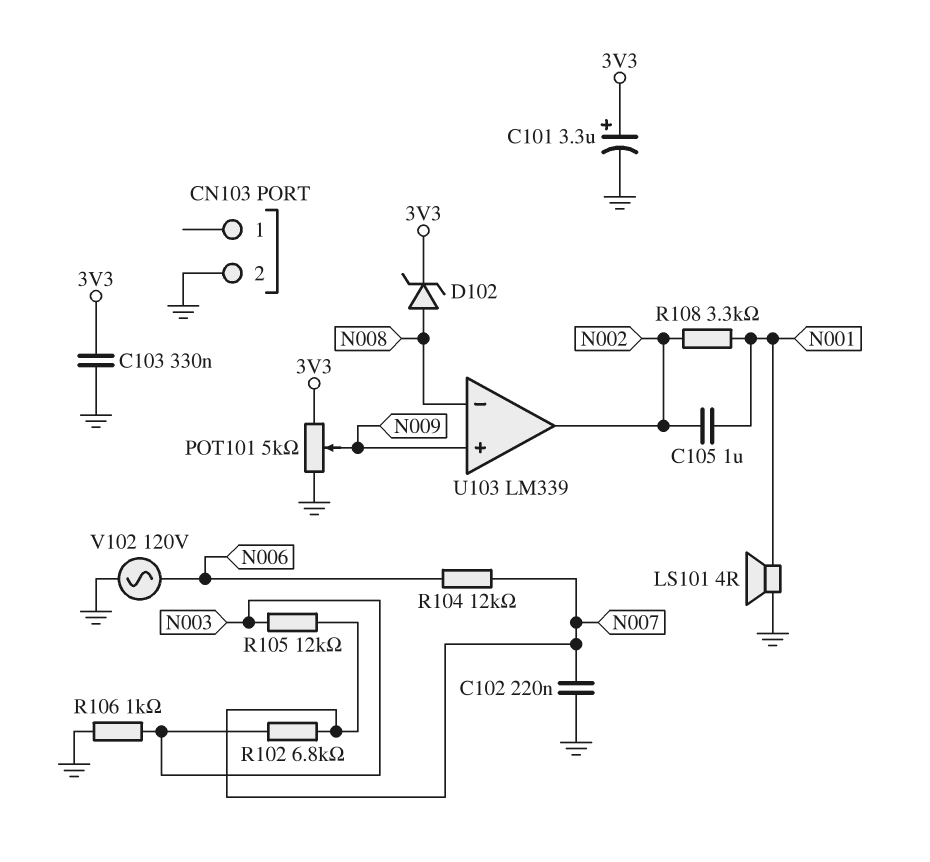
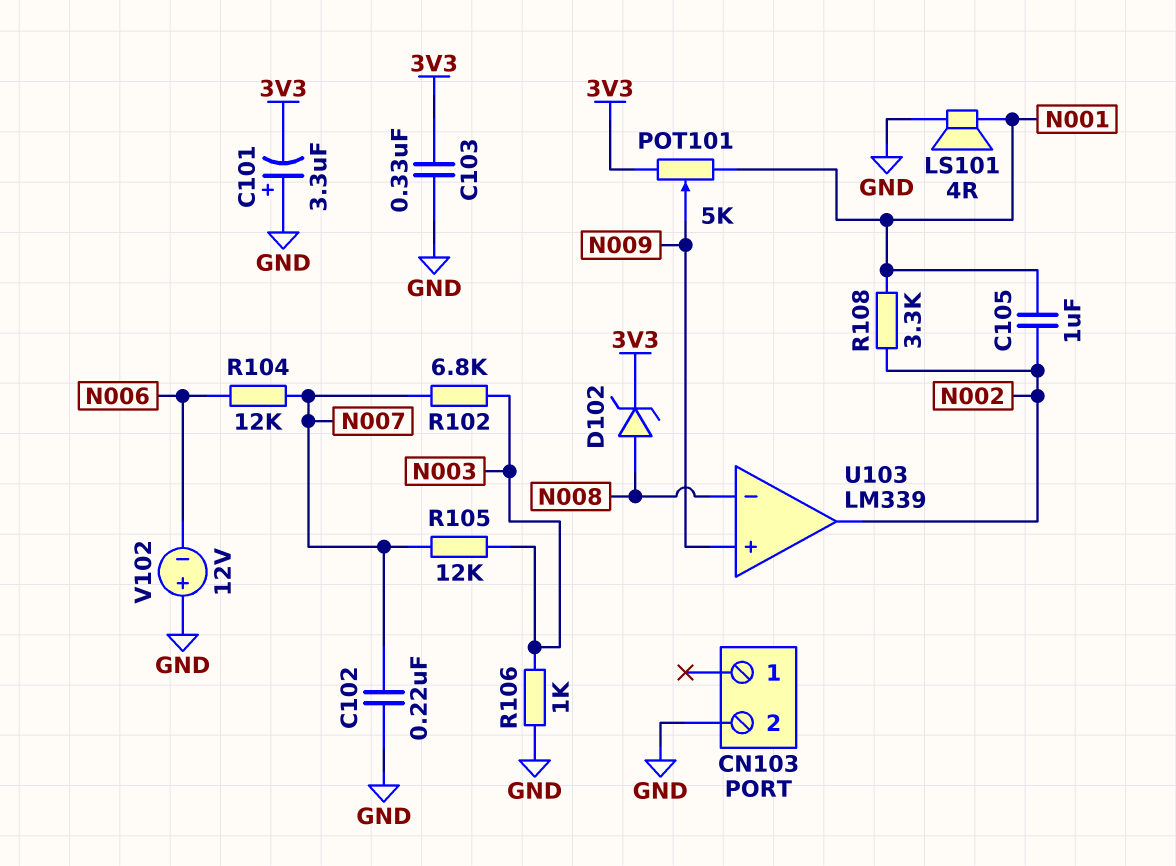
C101: 3.3uF (plus 3V3, minus GND) -> 3.3uF (plus GND, minus 3V3)
POT101: 5k (3V3, GND, wiper N009) -> 5k (3V3, N001, wiper N009)
V102: AC 120V (GND, N006) -> 12V (plus GND, minus N006)

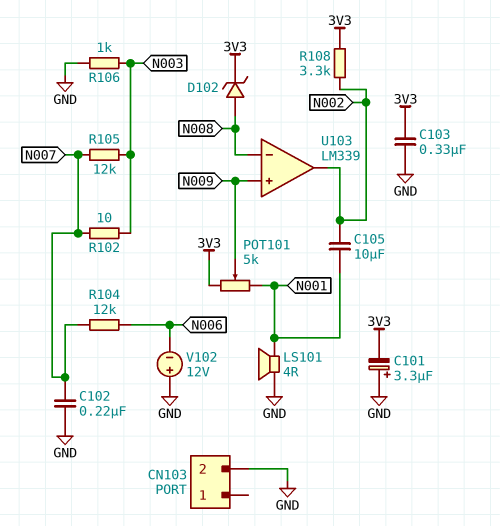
C105: 1uF (N001, N002) -> 10uF (N001, N002)
R102: 6.8k (N003, N007) -> 10 (N003, N007)
R108: 3.3k (N001, N002) -> 3.3k (3V3, N002)

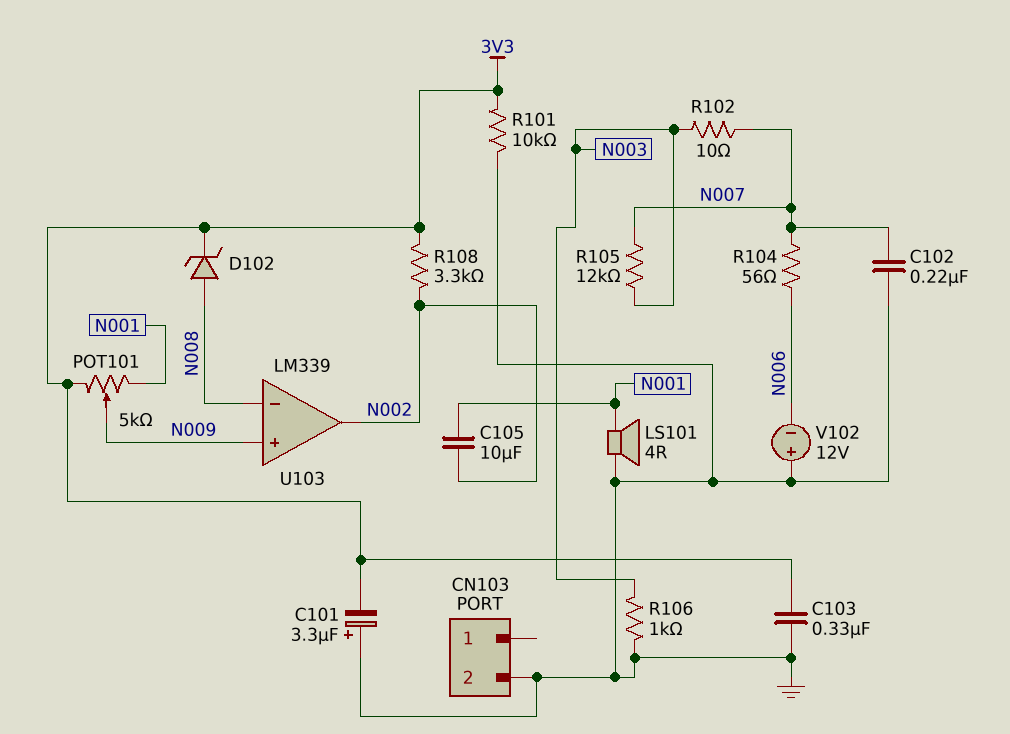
R101: none -> 10k (3V3, GND)
R104: 12k (N006, N007) -> 56 (N006, N007)

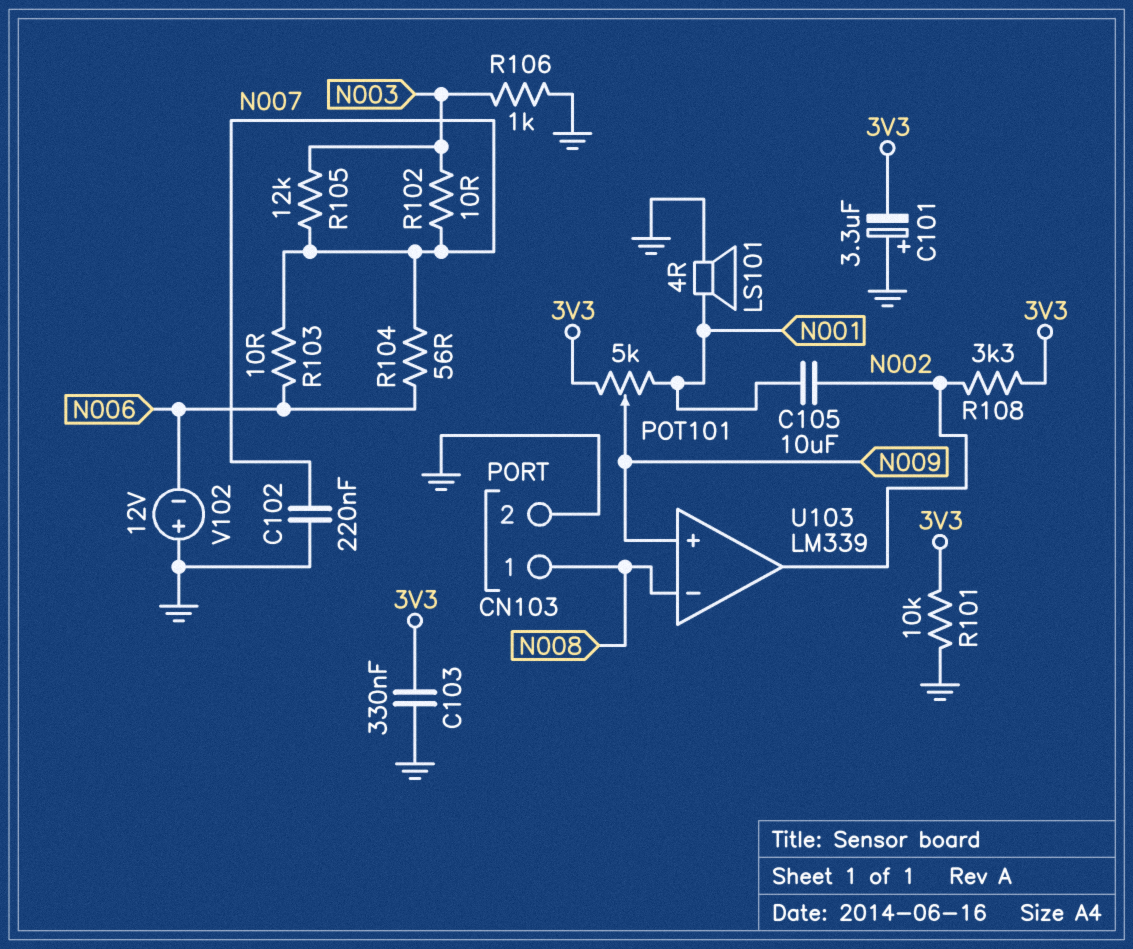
CN103 pin 1: none -> N008
D102: zener (A N008, K 3V3) -> none
R103: none -> 10 (N006, N007)

